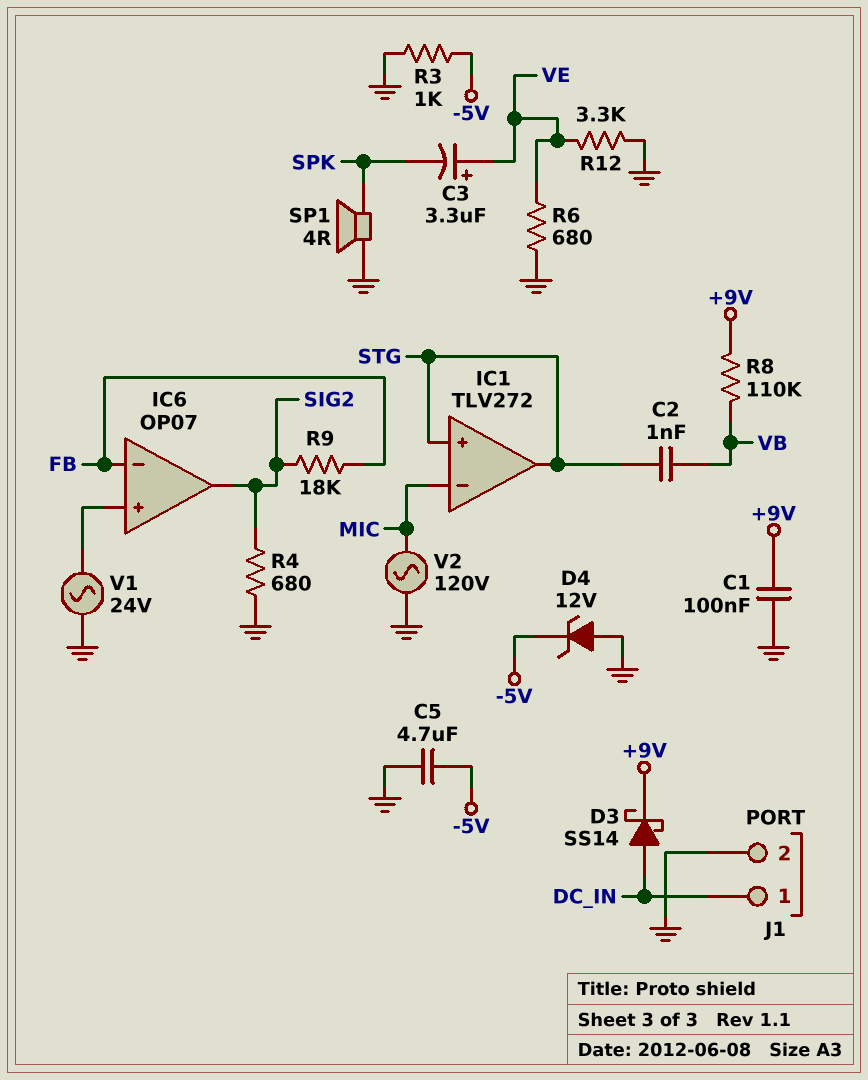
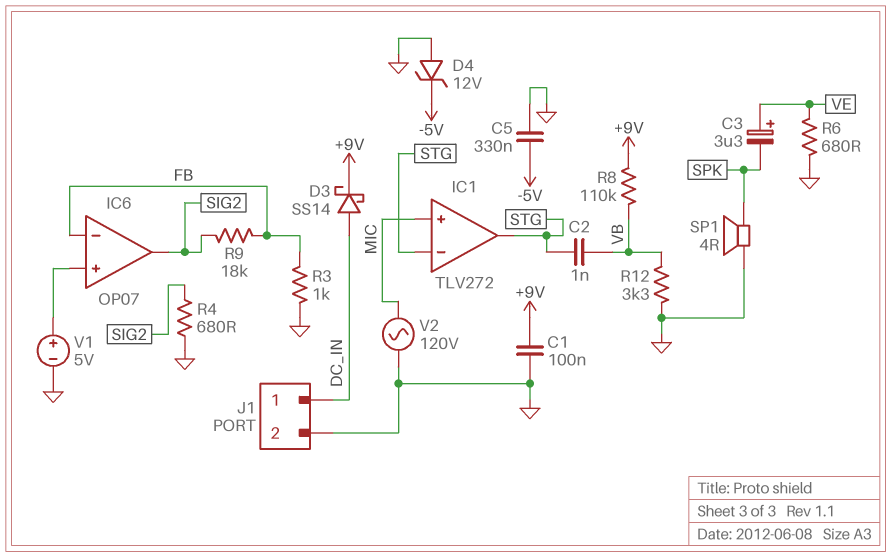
C5: 4.7uF (-5V, GND) -> 330nF (-5V, GND)
IC1 pin in+: STG -> MIC
IC1 pin in-: MIC -> STG
R3: 1k (-5V, GND) -> 1k (FB, GND)
R12: 3.3k (GND, VE) -> 3.3k (GND, VB)
V1: AC 24V (GND, IC6/in+) -> 5V (plus IC6/in+, minus GND)

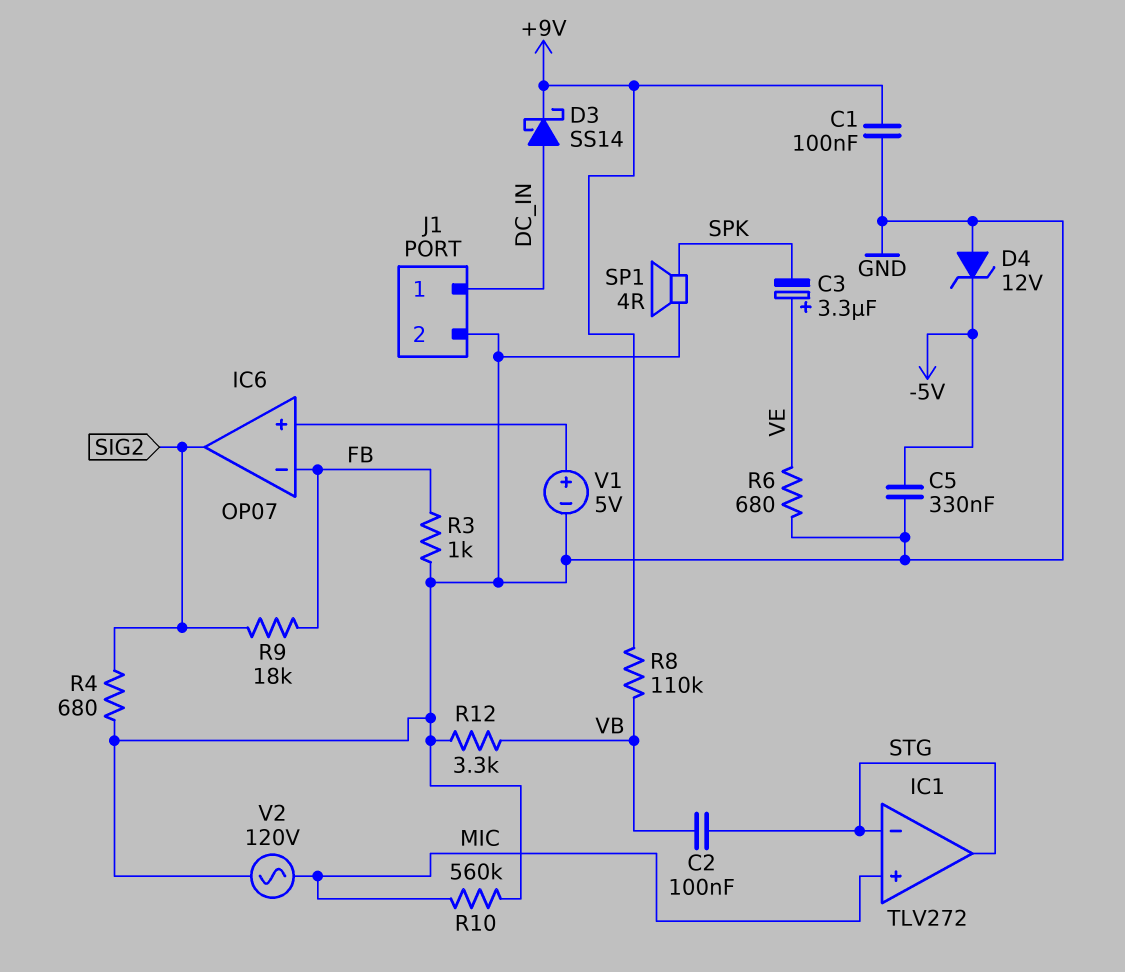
C2: 1nF (STG, VB) -> 100nF (STG, VB)
R10: none -> 560k (GND, MIC)

